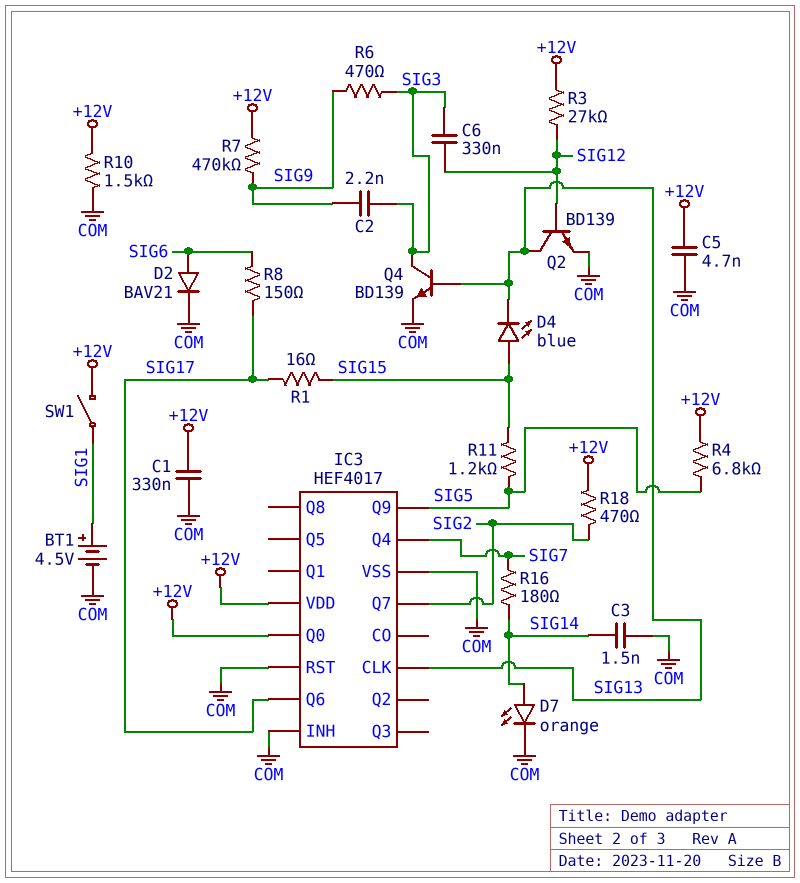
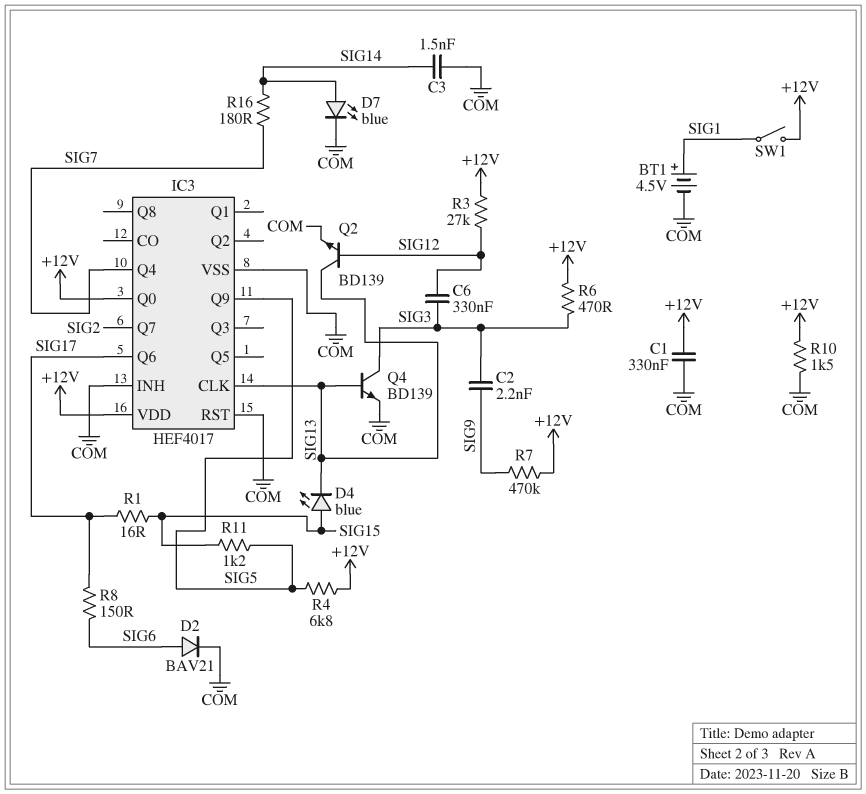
C5: 4.7nF (+12V, COM) -> none
D7: LED orange (A SIG14, K COM) -> LED blue (A SIG14, K COM)
R6: 470 (SIG3, SIG9) -> 470 (+12V, SIG3)
R18: 470 (+12V, SIG2) -> none

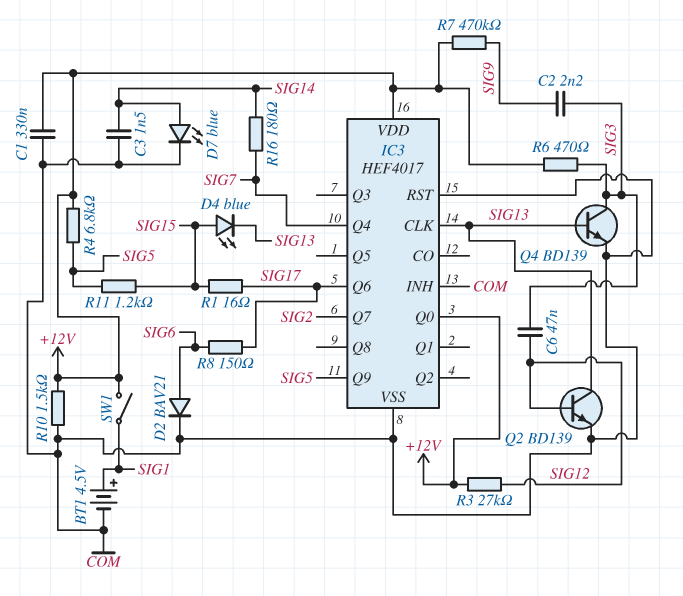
C6: 330nF (SIG3, SIG12) -> 47nF (SIG3, SIG12)

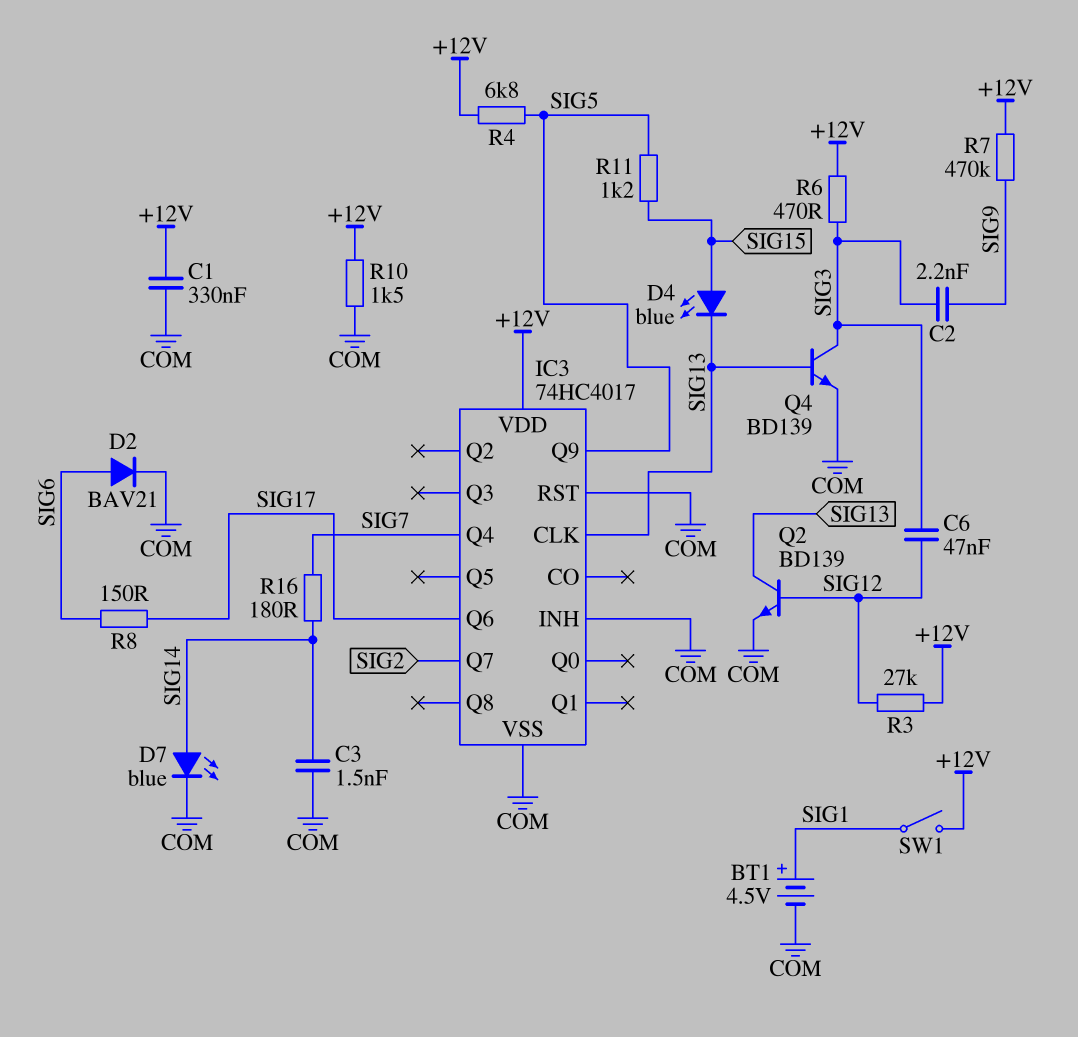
IC3: HEF4017 -> 74HC4017
IC3 pin Q0: +12V -> none
R1: 16 (SIG15, SIG17) -> none

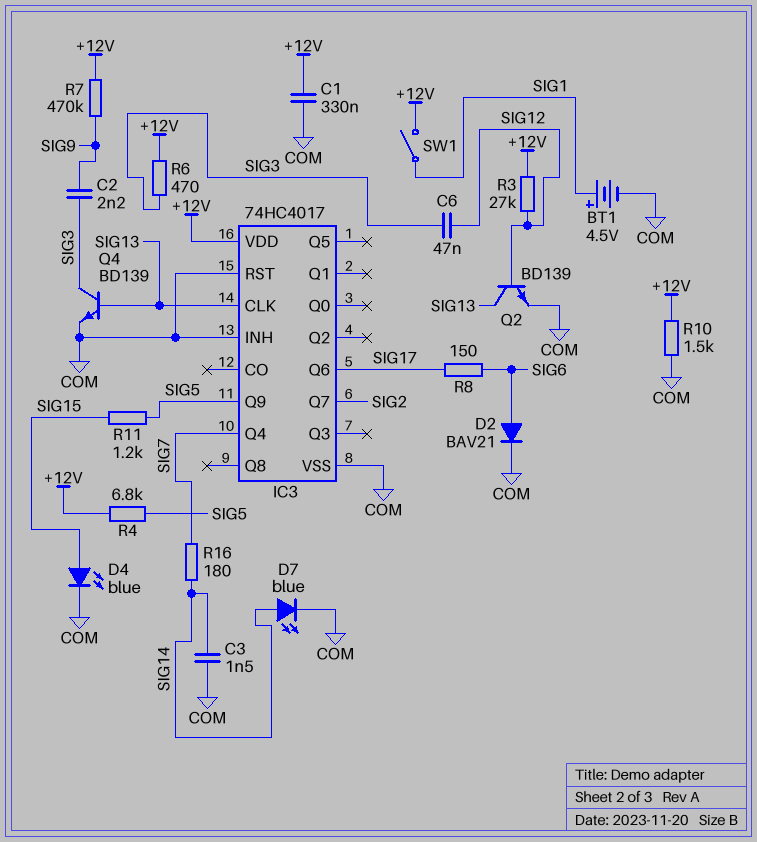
D4: LED blue (A SIG15, K SIG13) -> LED blue (A SIG15, K COM)

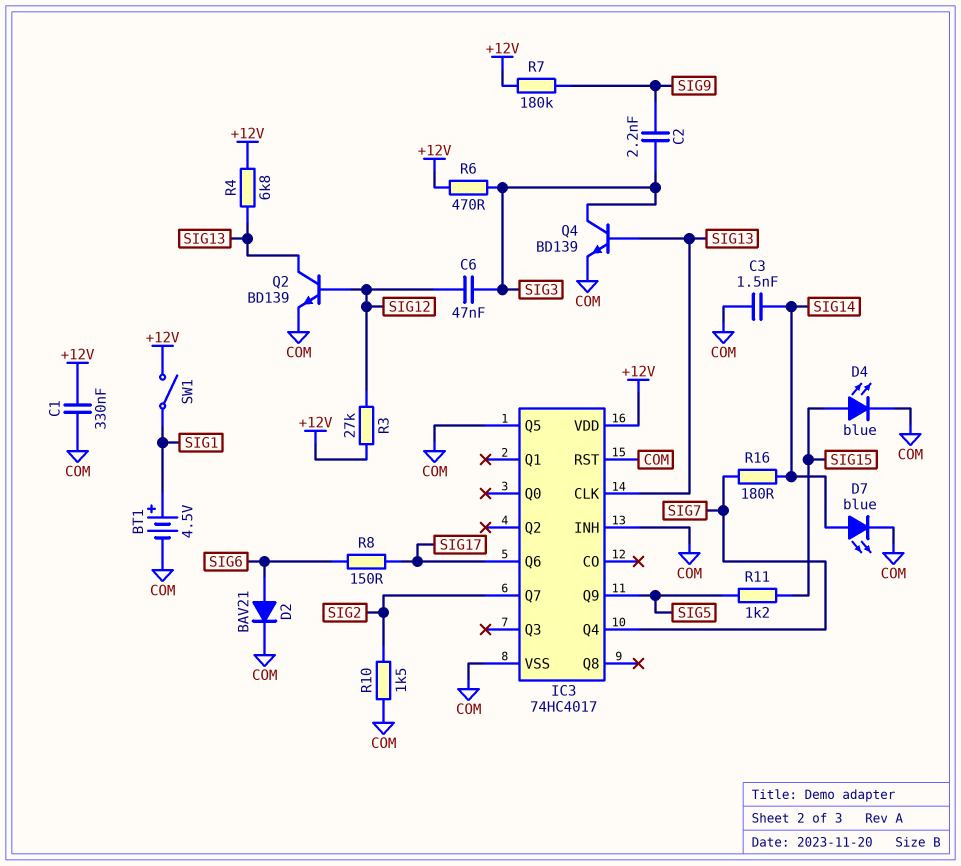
IC3 pin Q5: none -> COM
R4: 6.8k (+12V, SIG5) -> 6.8k (+12V, SIG13)
R7: 470k (+12V, SIG9) -> 180k (+12V, SIG9)
R10: 1.5k (+12V, COM) -> 1.5k (COM, SIG2)

